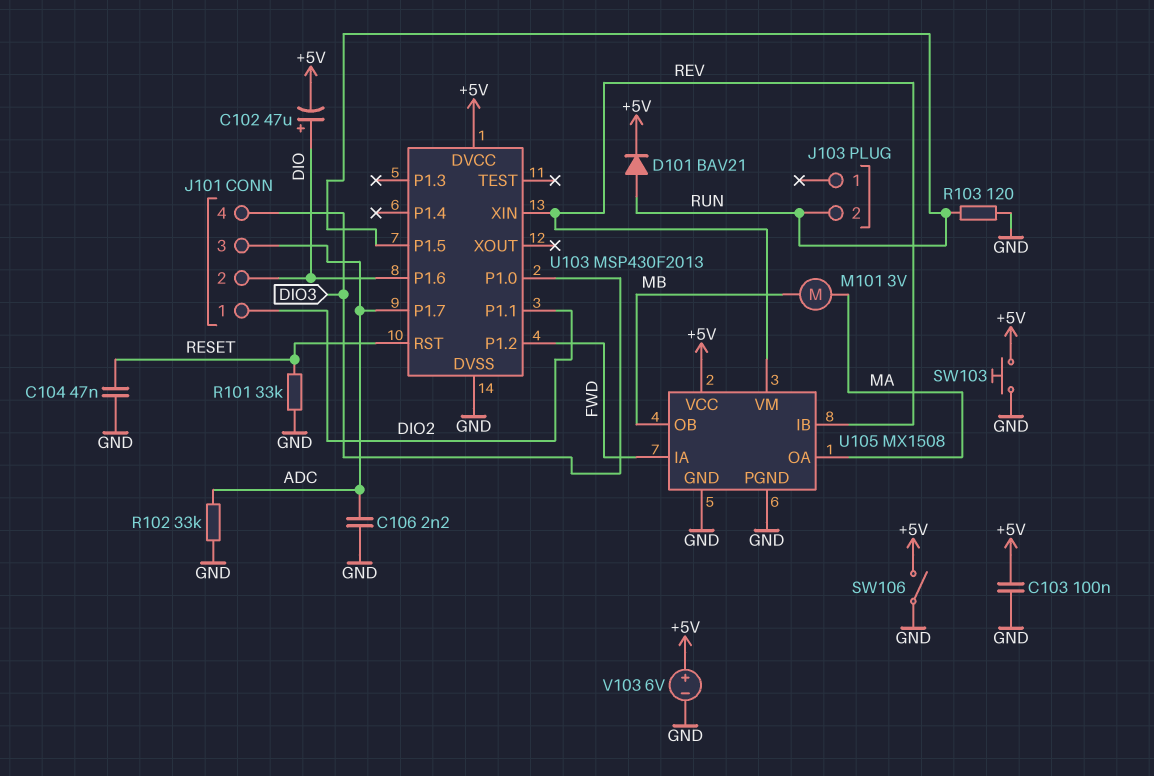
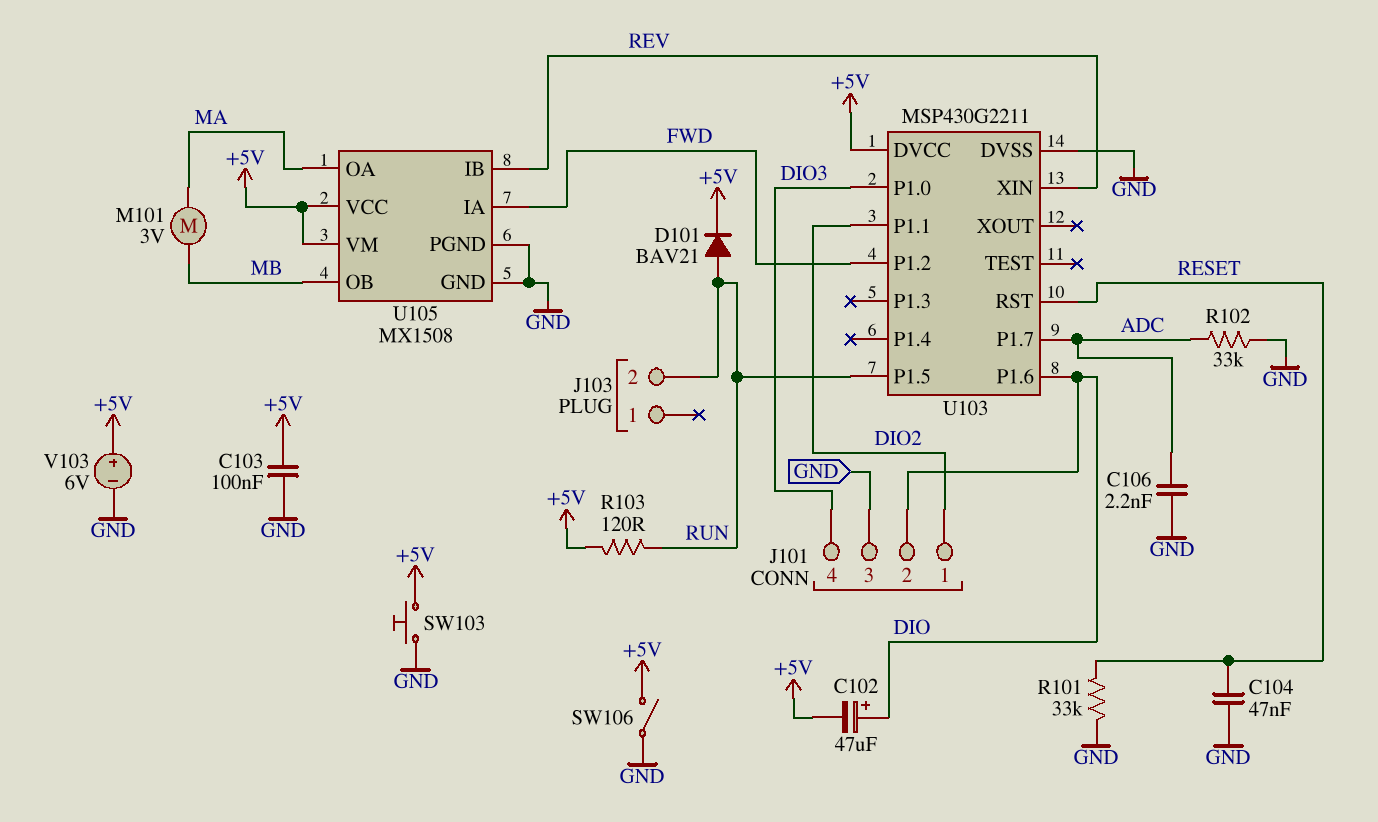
J101 pin 3: ADC -> GND
R103: 120 (GND, RUN) -> 120 (+5V, RUN)
U103: MSP430F2013 -> MSP430G2211
U105 pin VM: REV -> +5V

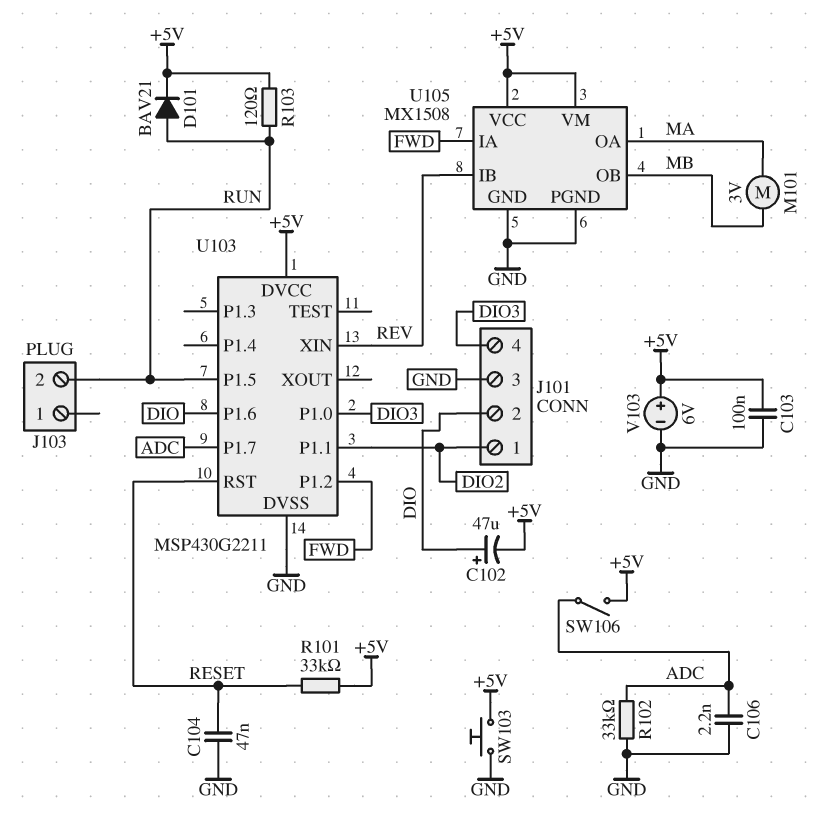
R101: 33k (GND, RESET) -> 33k (+5V, RESET)
SW106: switch (+5V, GND) -> switch (+5V, ADC)

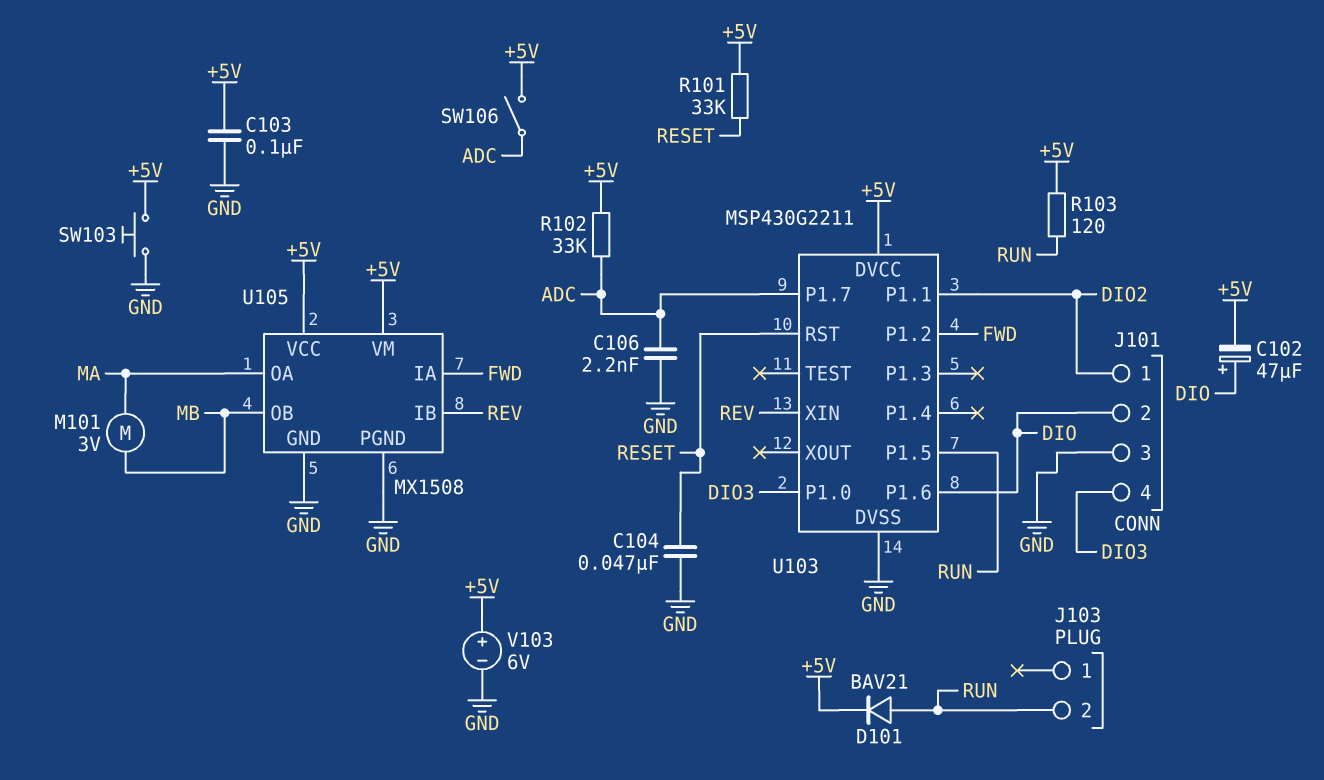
R102: 33k (ADC, GND) -> 33k (+5V, ADC)

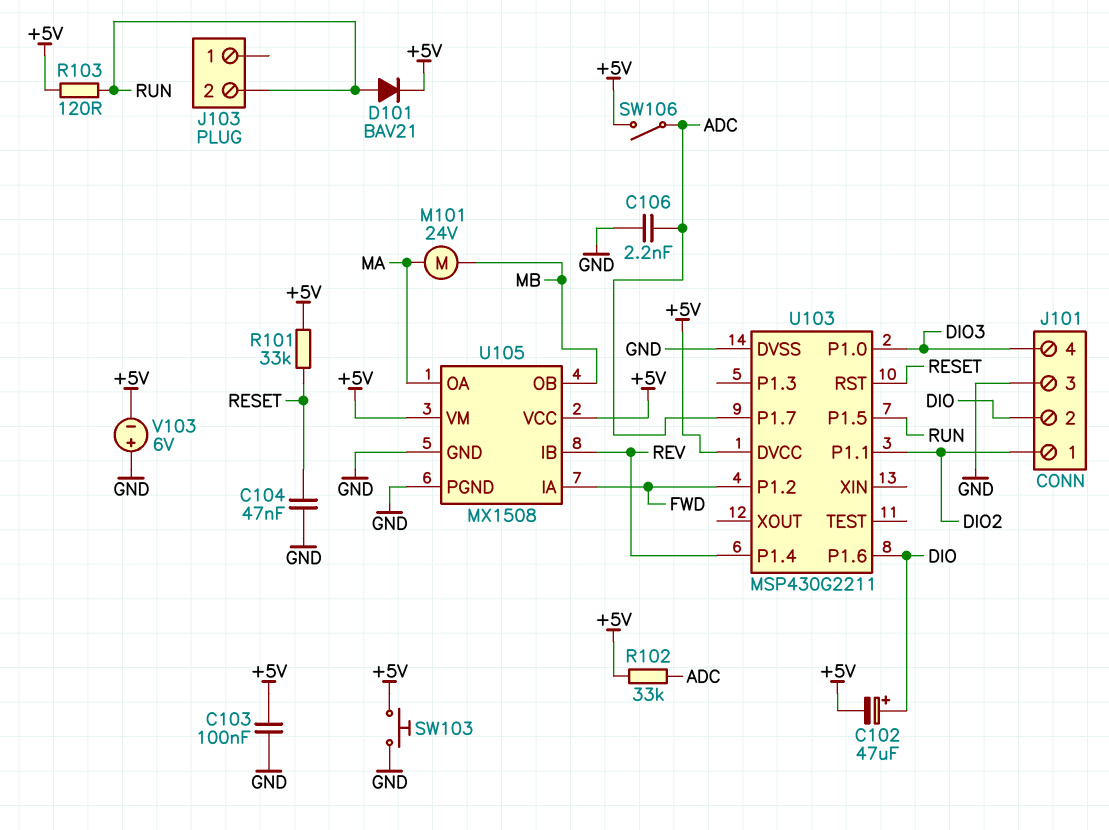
M101: motor 3V (MA, MB) -> motor 24V (MA, MB)
U103 pin P1.4: none -> REV
U103 pin XIN: REV -> none
V103: 6V (plus +5V, minus GND) -> 6V (plus GND, minus +5V)

